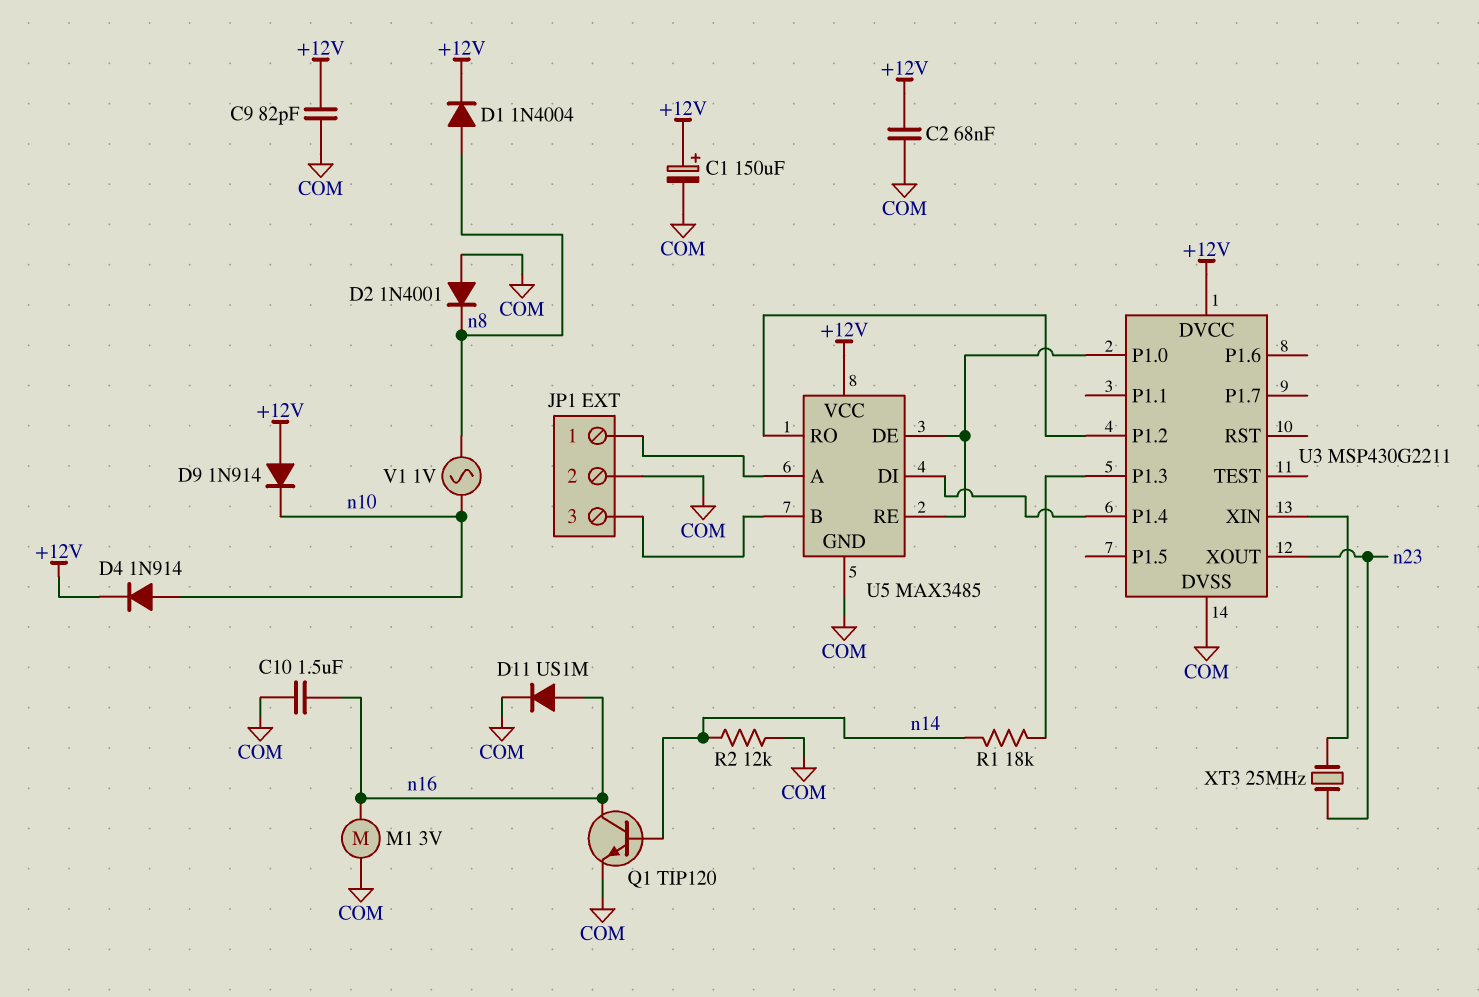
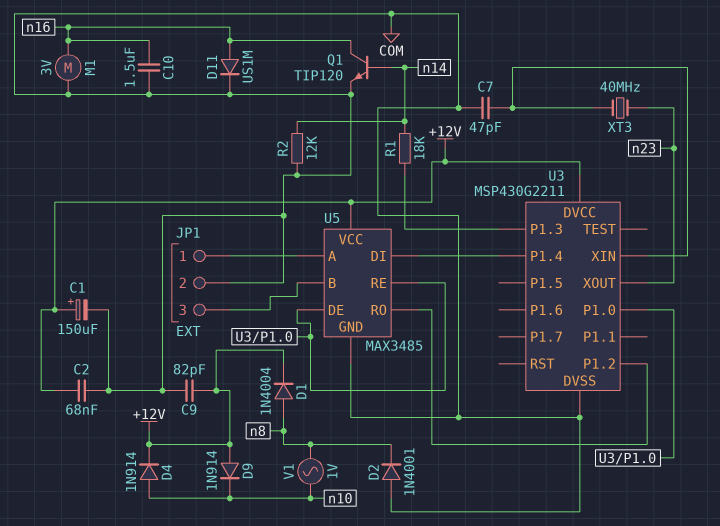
C7: none -> 47pF (COM, U3/XIN)
XT3: 25MHz (U3/XIN, n23) -> 40MHz (U3/XIN, n23)

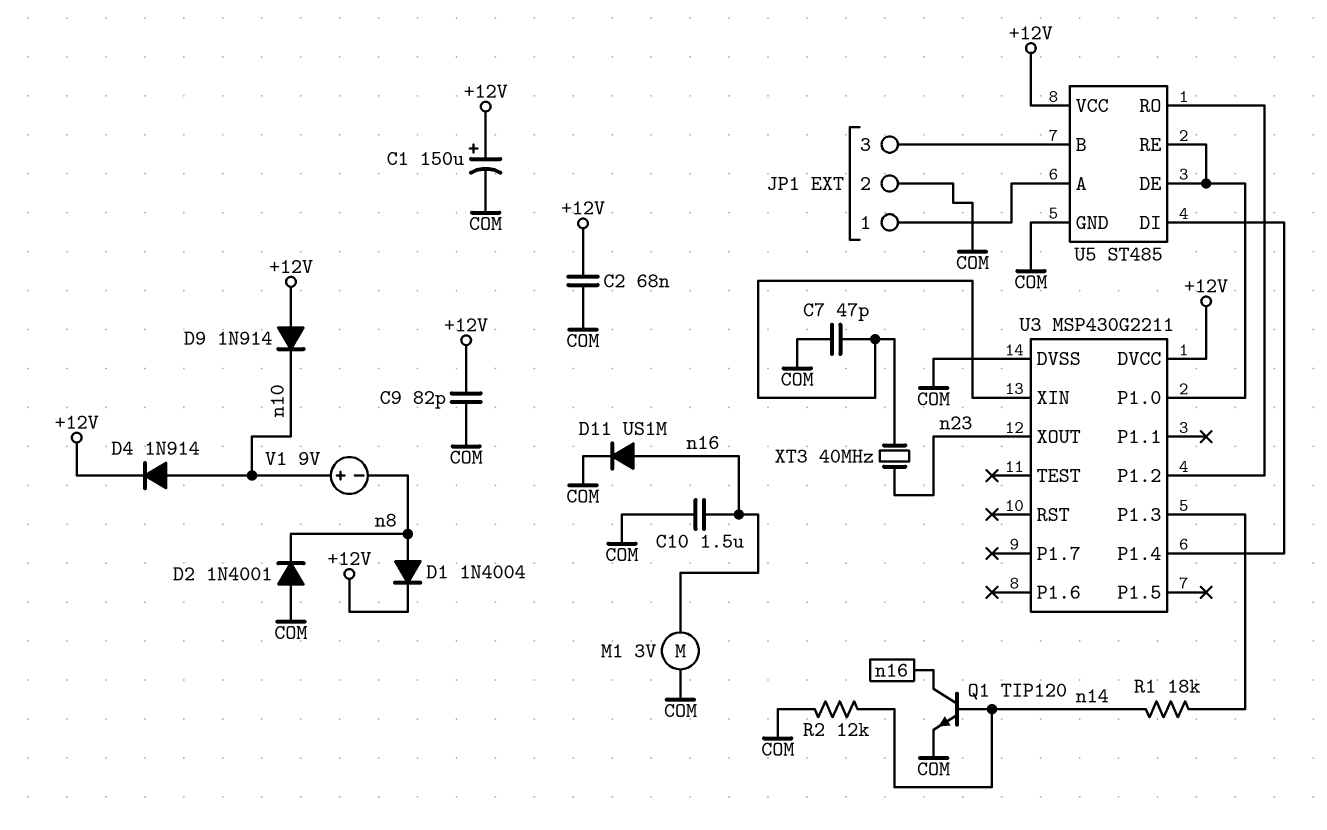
U5: MAX3485 -> ST485
V1: AC 1V (n8, n10) -> 9V (plus n10, minus n8)

